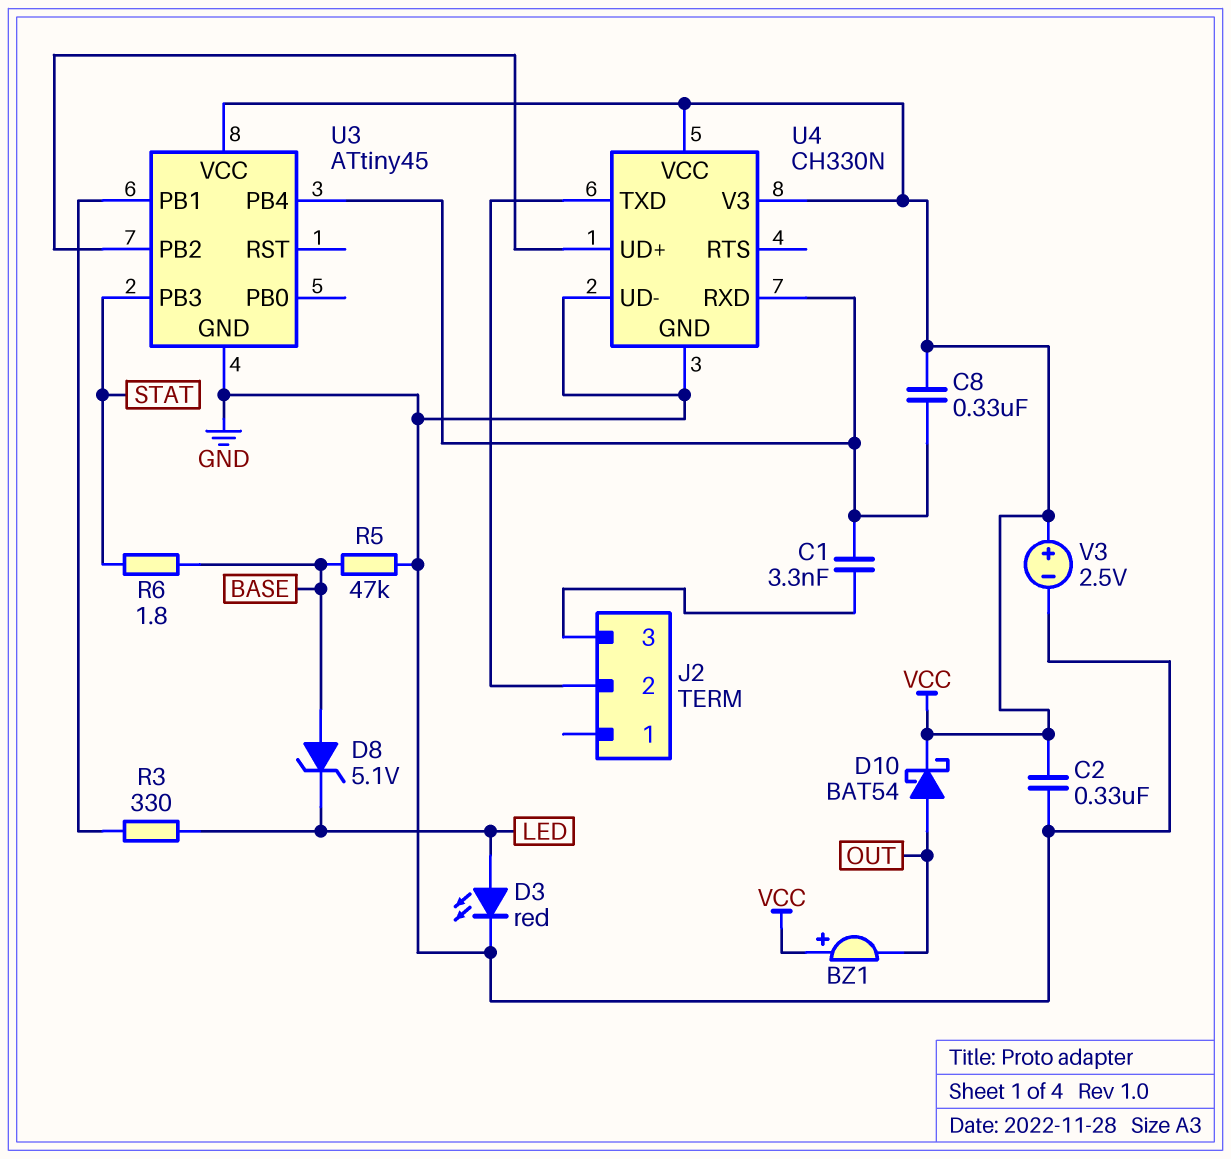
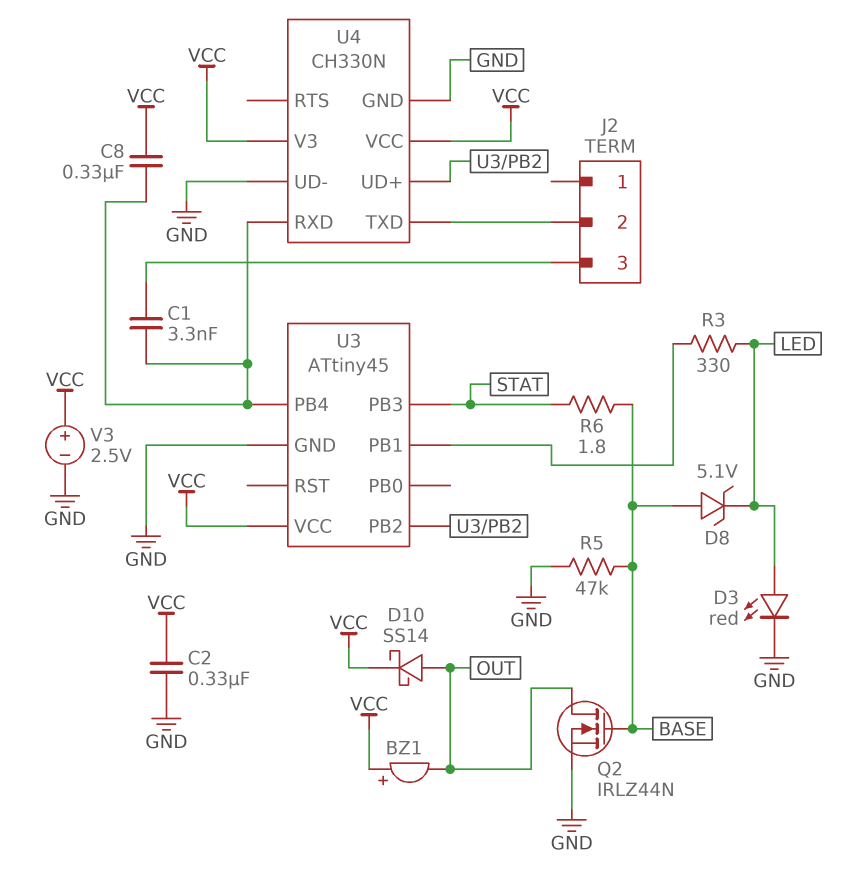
D10: schottky BAT54 (A OUT, K VCC) -> schottky SS14 (A OUT, K VCC)
Q2: none -> NMOS IRLZ44N (G BASE, D OUT, S GND)

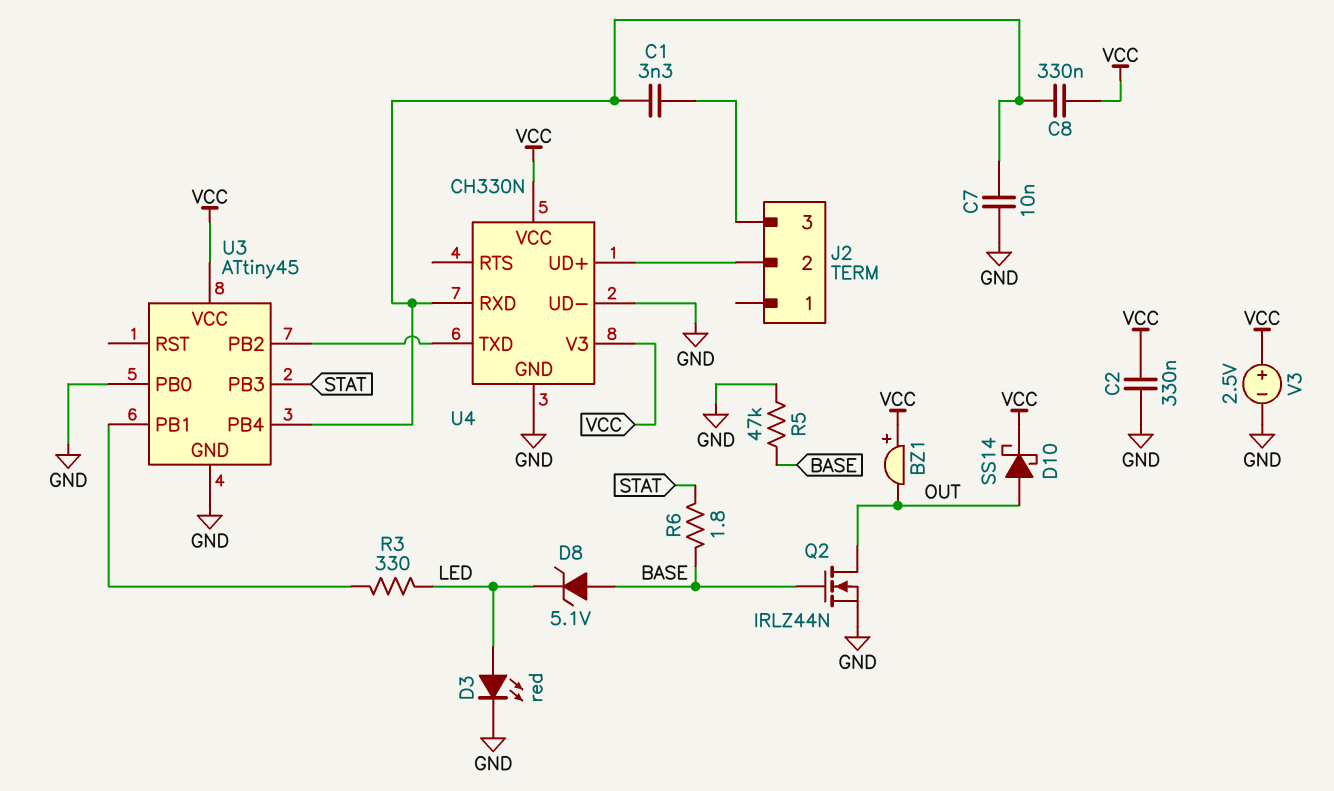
C7: none -> 10nF (GND, U3/PB4)
U3 pin PB0: none -> GND
U4 pin TXD: J2/2 -> U3/PB2
U4 pin UD+: U3/PB2 -> J2/2

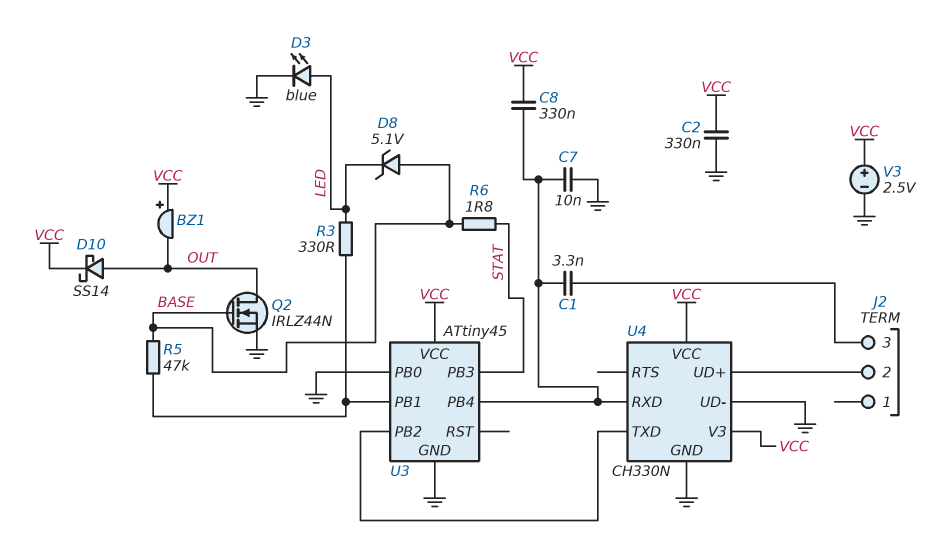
D3: LED red (A LED, K GND) -> LED blue (A LED, K GND)
R5: 47k (BASE, GND) -> 47k (BASE, U3/PB1)

